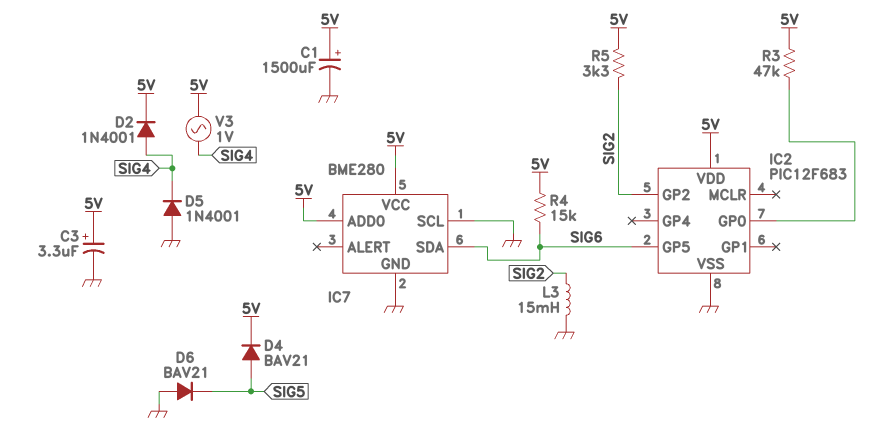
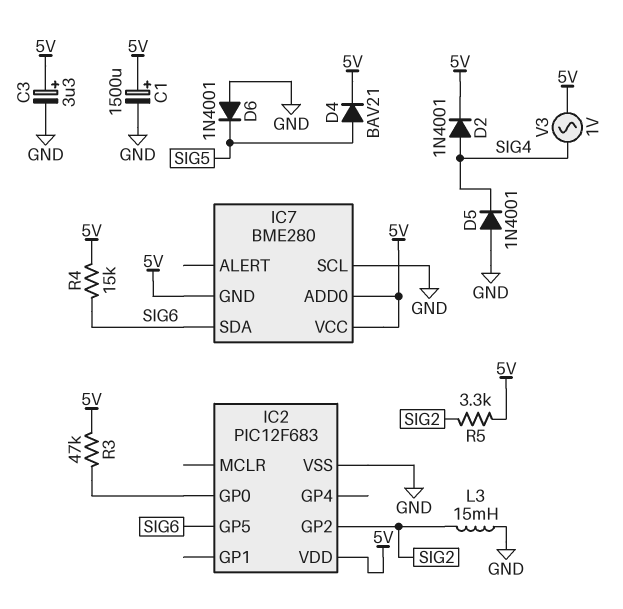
D6: diode BAV21 (A GND, K SIG5) -> diode 1N4001 (A GND, K SIG5)
IC7 pin GND: GND -> 5V

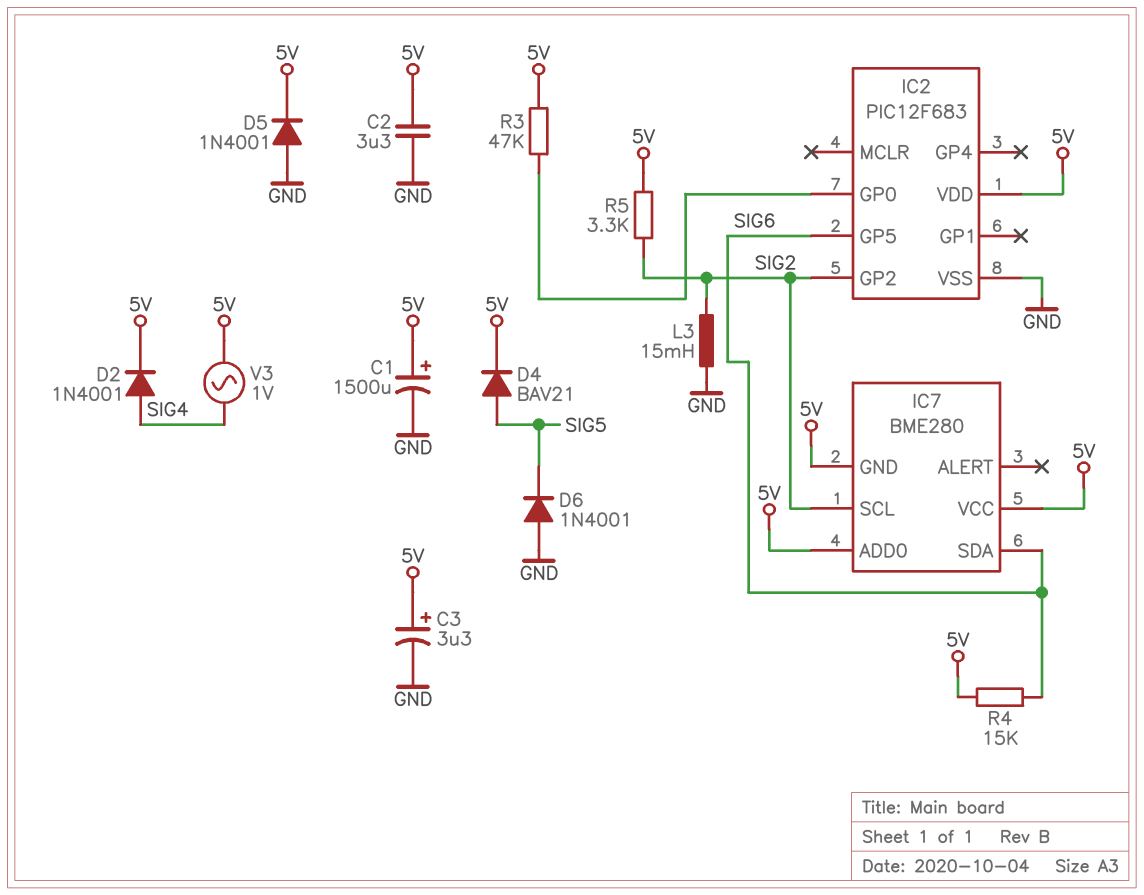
C2: none -> 3.3uF (5V, GND)
D5: diode 1N4001 (A GND, K SIG4) -> diode 1N4001 (A GND, K 5V)
IC7 pin SCL: GND -> SIG2

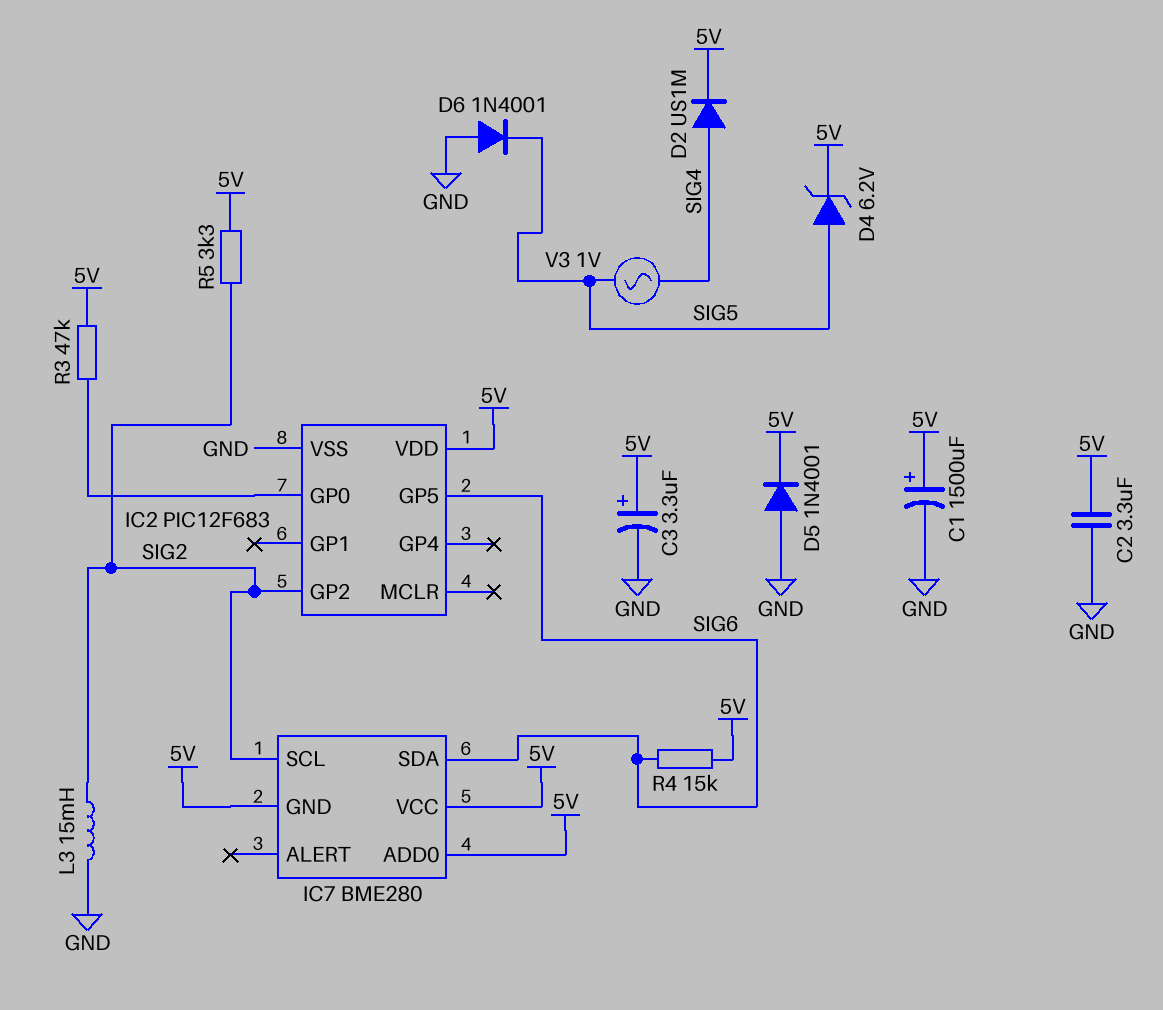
D2: diode 1N4001 (A SIG4, K 5V) -> diode US1M (A SIG4, K 5V)
D4: diode BAV21 (A SIG5, K 5V) -> zener 6.2V (A SIG5, K 5V)
V3: AC 1V (5V, SIG4) -> AC 1V (SIG4, SIG5)

